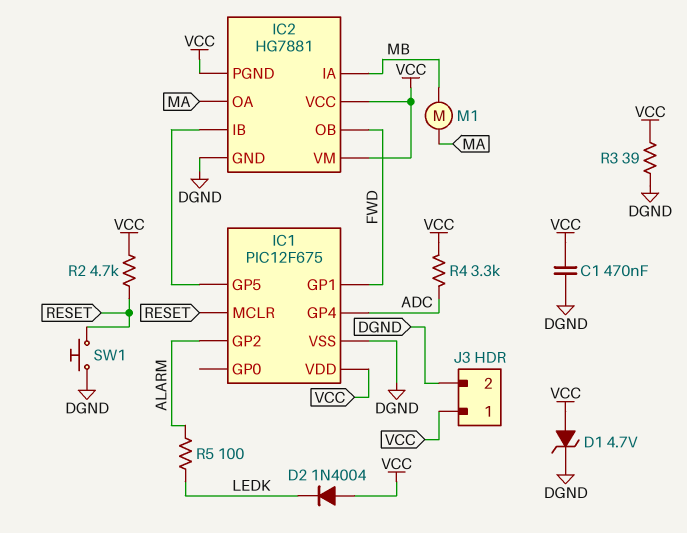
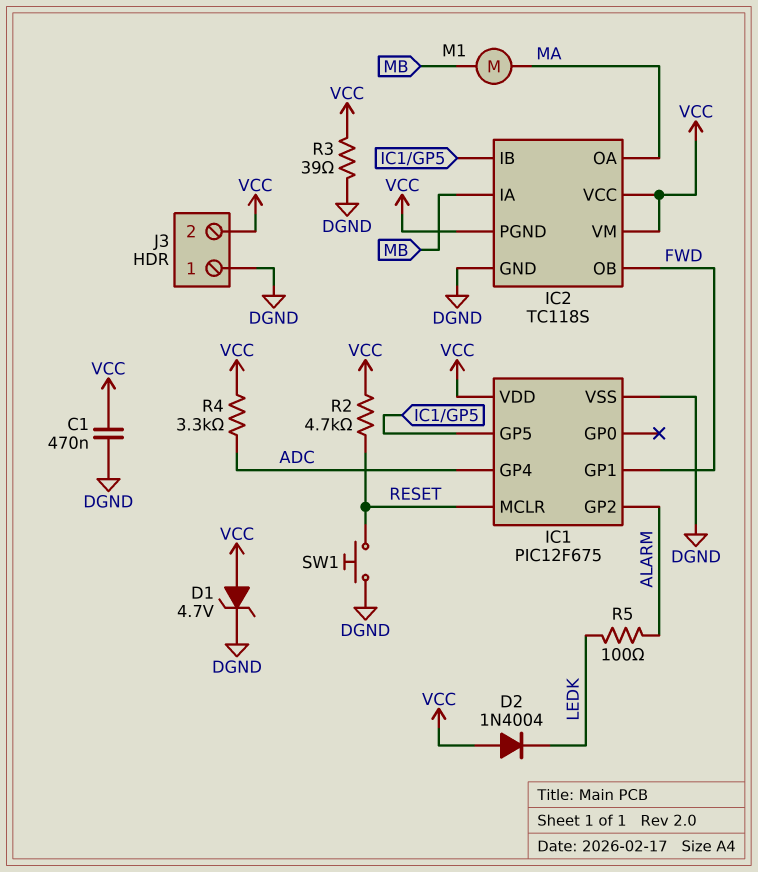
IC2: HG7881 -> TC118S
J3 pin 1: VCC -> DGND
J3 pin 2: DGND -> VCC

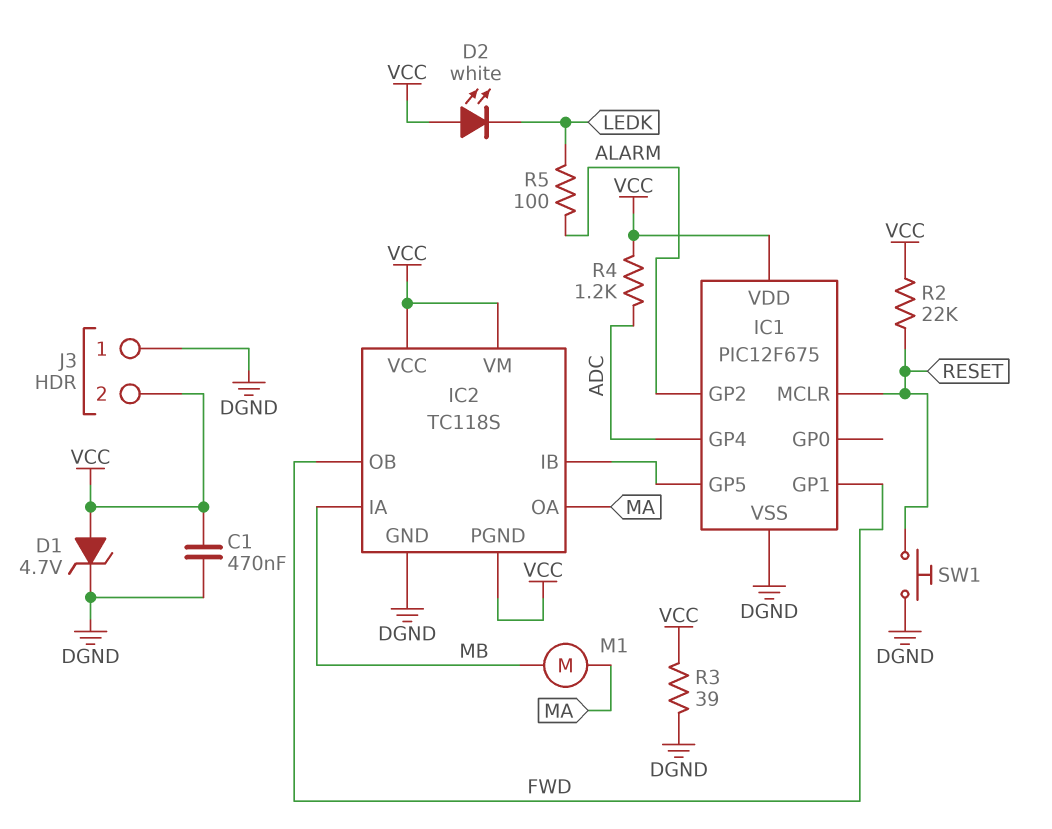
D2: diode 1N4004 (A VCC, K LEDK) -> LED white (A VCC, K LEDK)
R2: 4.7k (RESET, VCC) -> 22k (RESET, VCC)
R4: 3.3k (ADC, VCC) -> 1.2k (ADC, VCC)

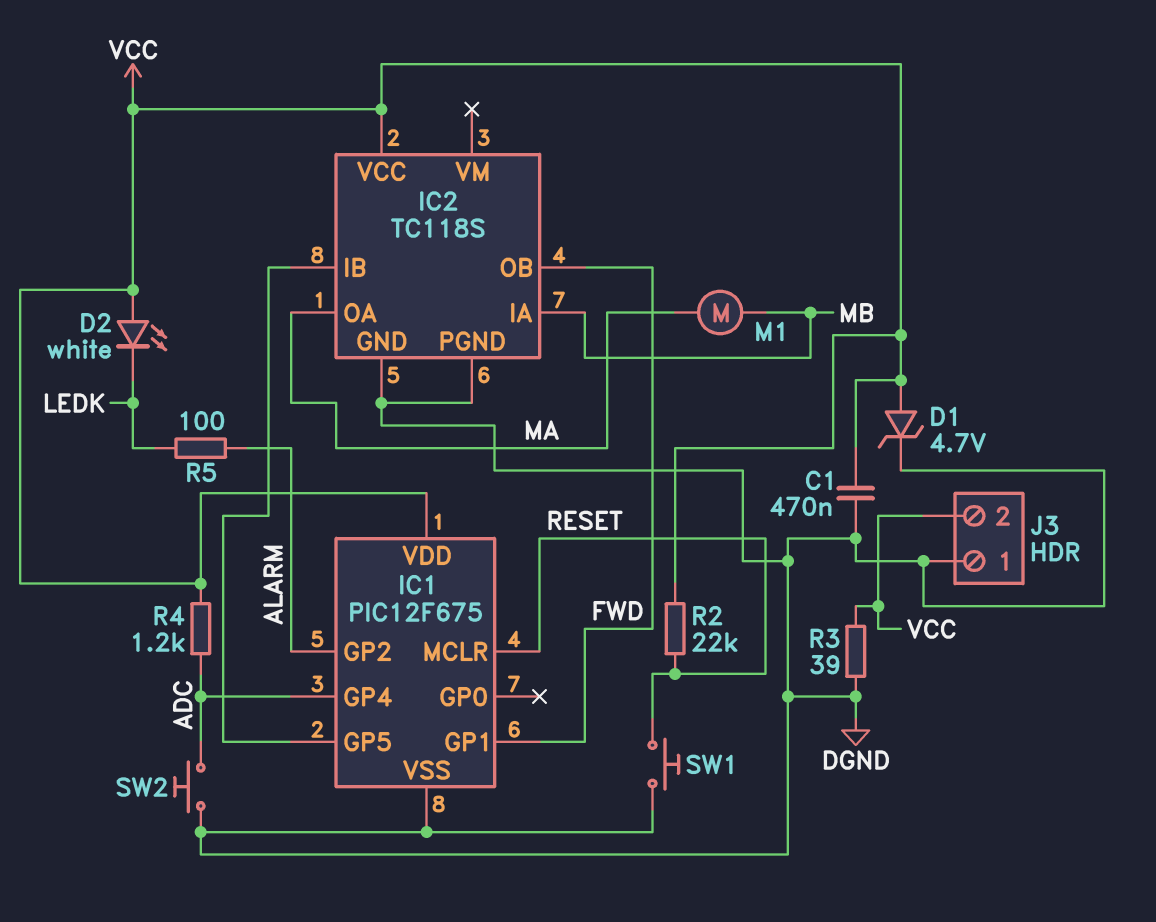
IC2 pin PGND: VCC -> DGND
IC2 pin VM: VCC -> none
SW2: none -> button (ADC, DGND)

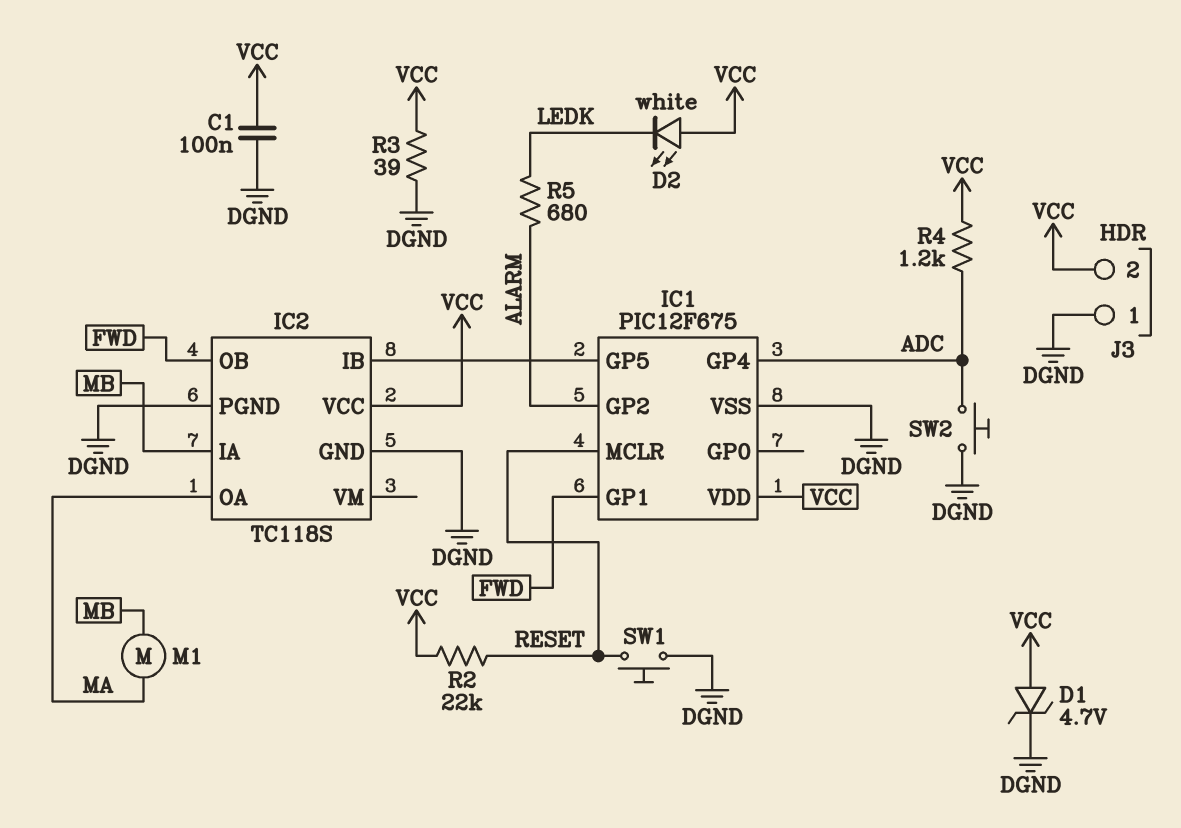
C1: 470nF (DGND, VCC) -> 100nF (DGND, VCC)
R5: 100 (ALARM, LEDK) -> 680 (ALARM, LEDK)

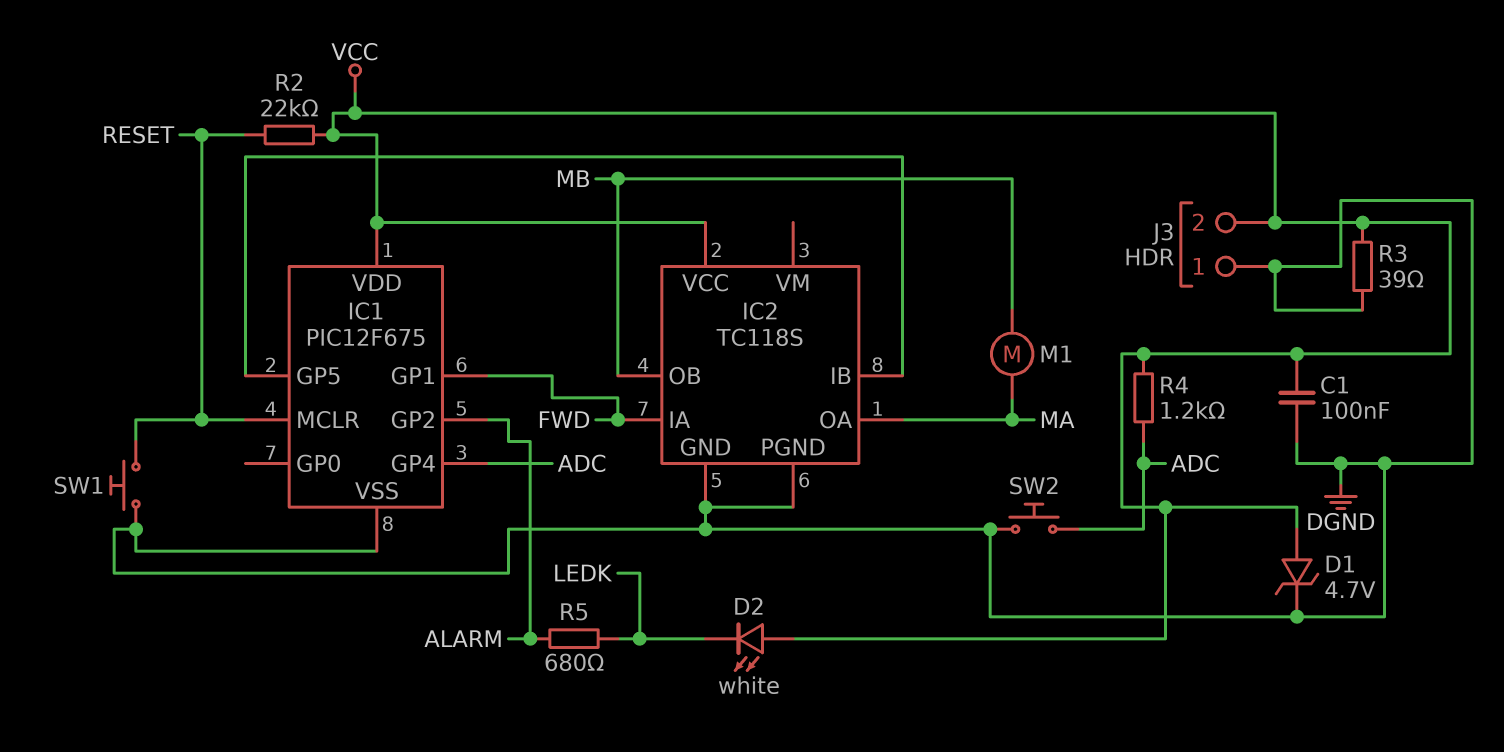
IC2 pin IA: MB -> FWD
IC2 pin OB: FWD -> MB

